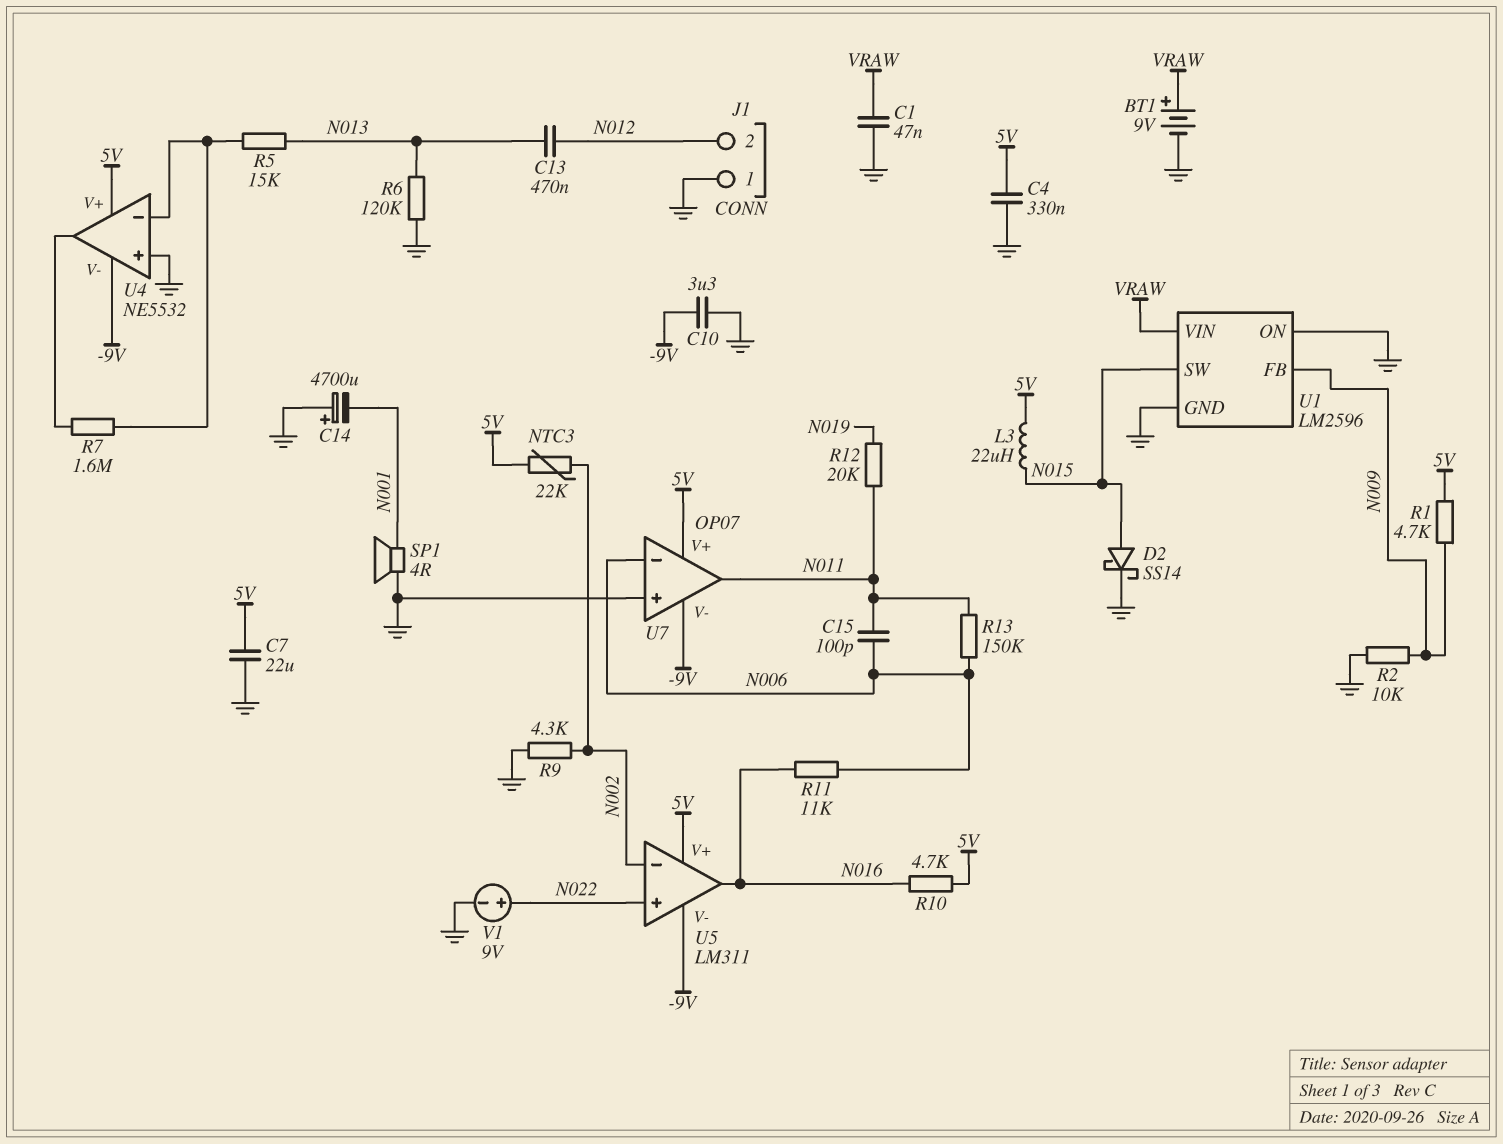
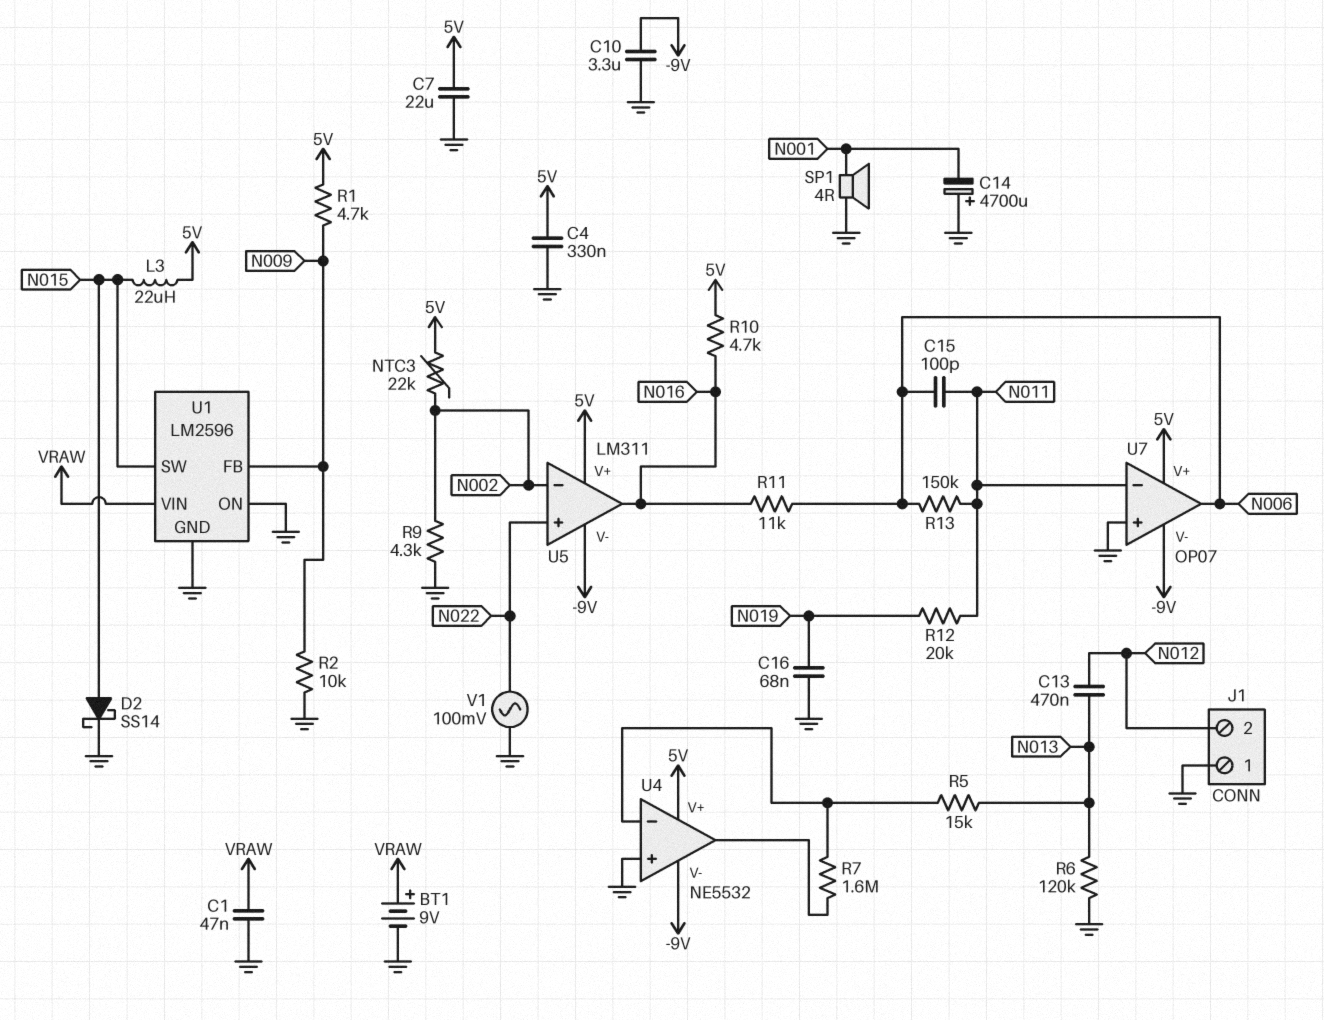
C16: none -> 68nF (GND, N019)
U7 pin in-: N006 -> N011
U7 pin out: N011 -> N006
V1: 9V (plus N022, minus GND) -> AC 100mV (GND, N022)

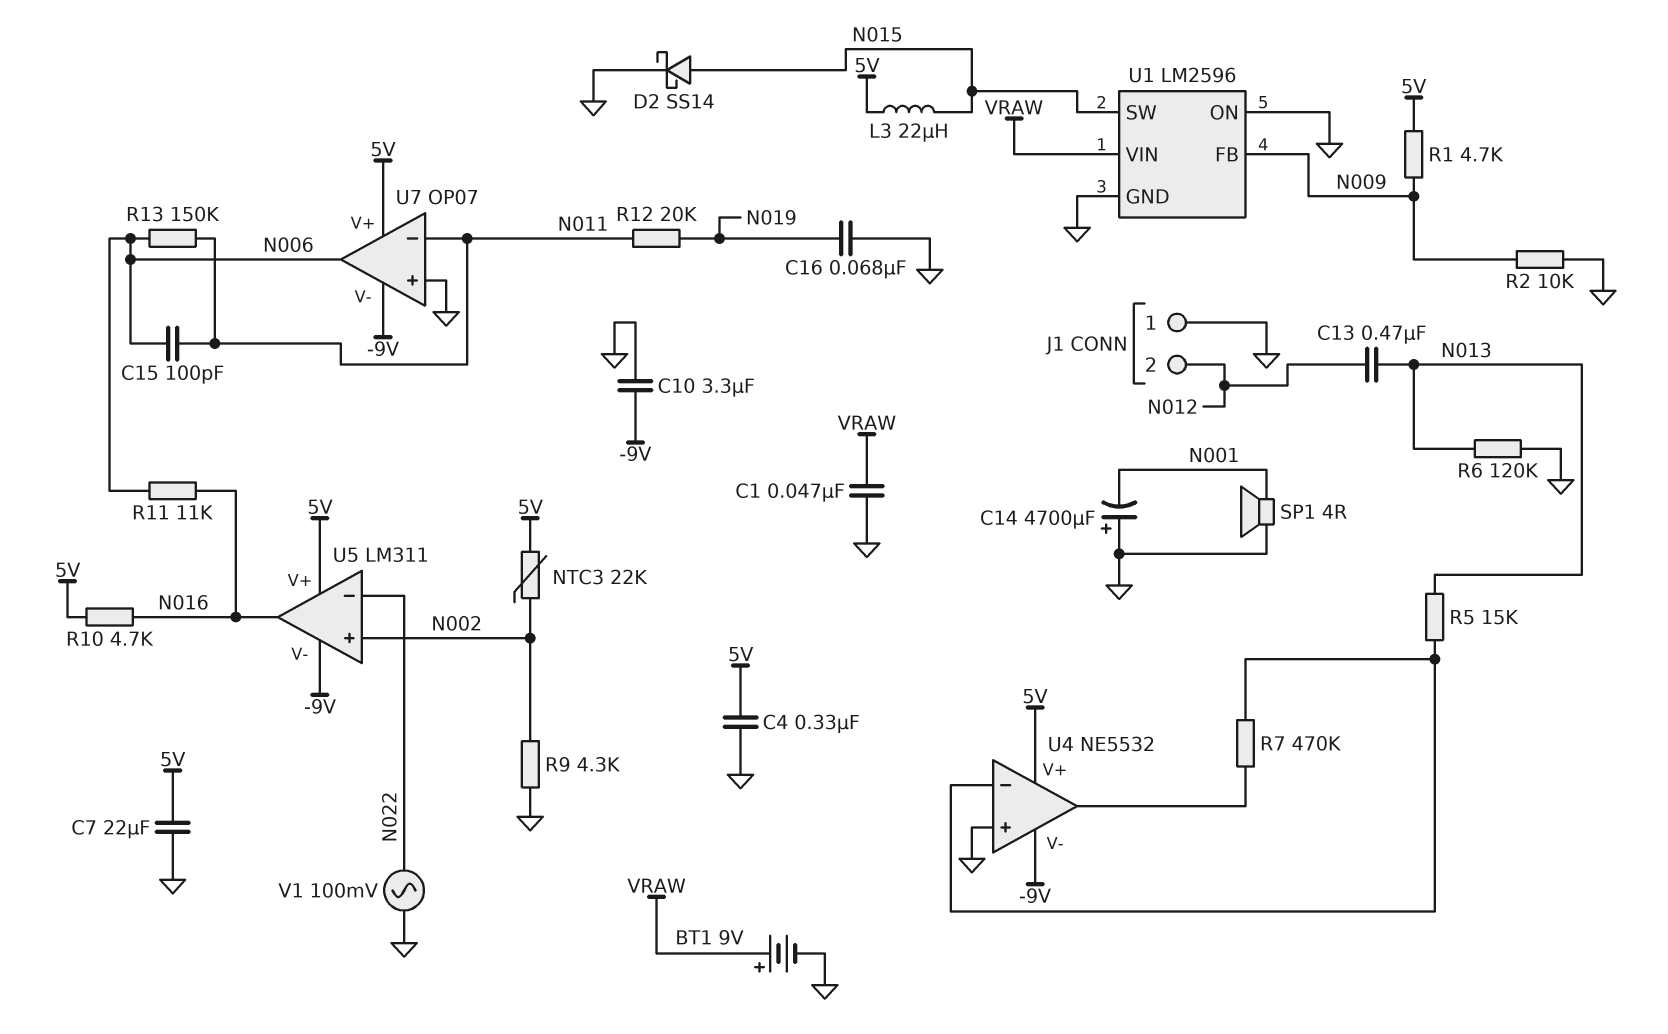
R7: 1.6M (U4/in-, U4/out) -> 470k (U4/in-, U4/out)
U5 pin in+: N022 -> N002
U5 pin in-: N002 -> N022

